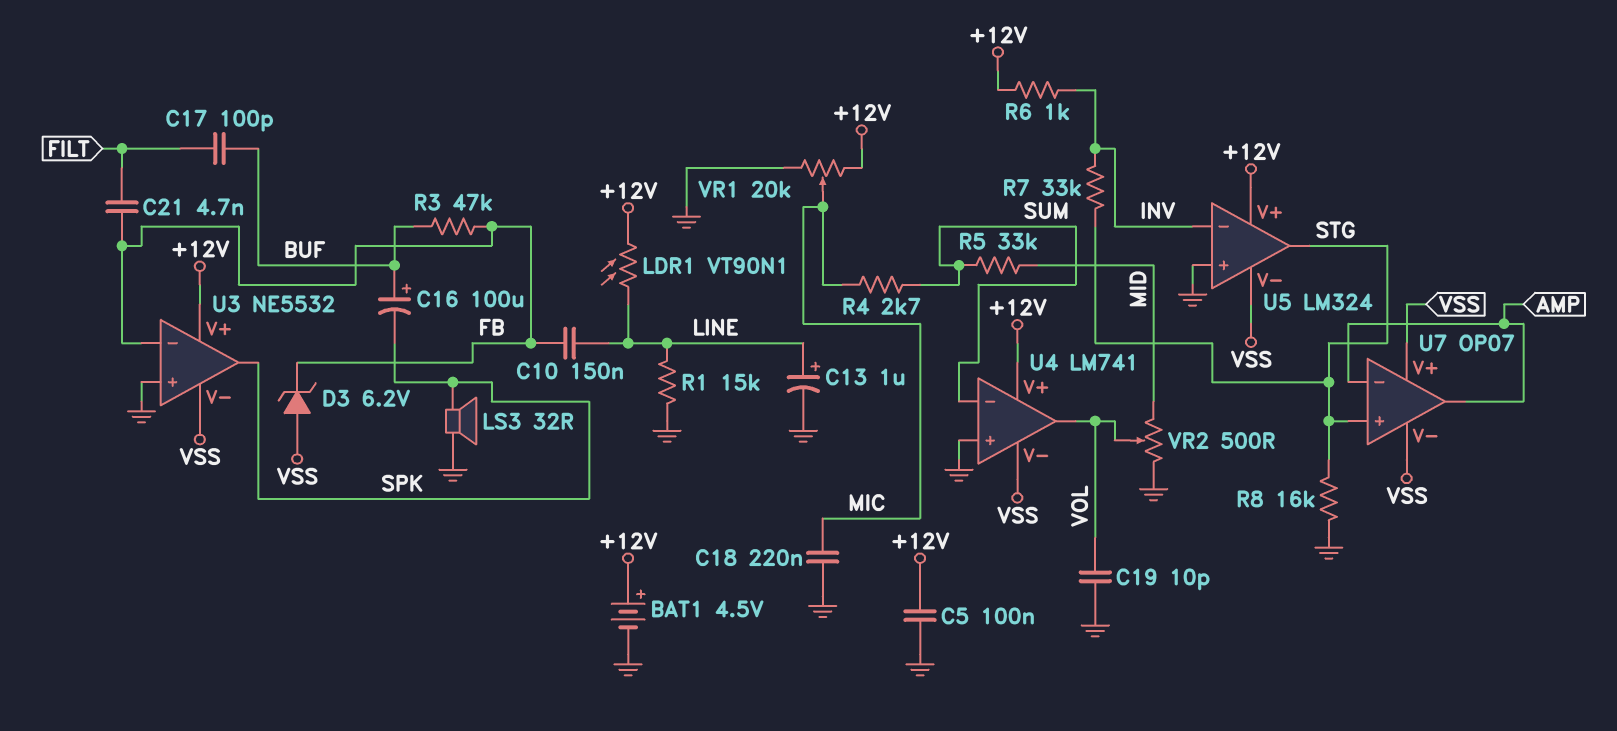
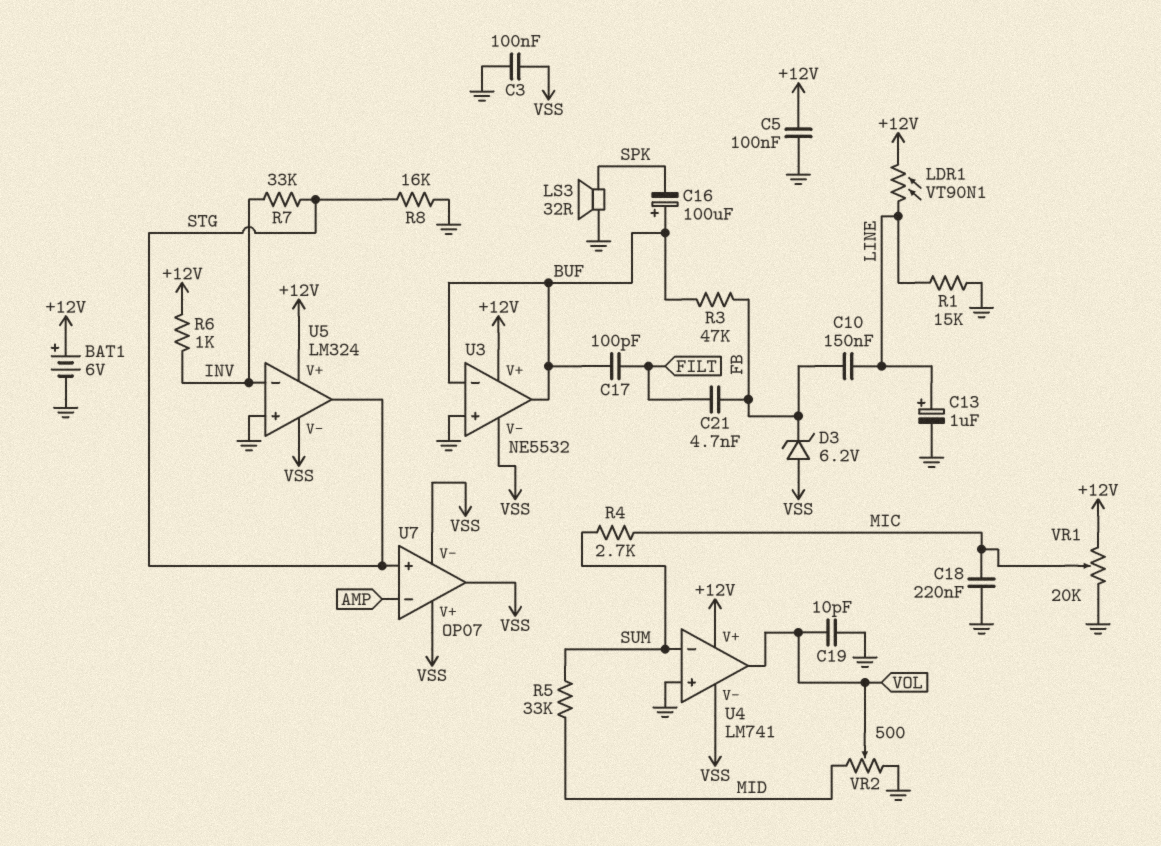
BAT1: 4.5V (plus +12V, minus GND) -> 6V (plus +12V, minus GND)
C3: none -> 100nF (GND, VSS)
U3 pin in-: FB -> BUF
U3 pin out: SPK -> BUF
U7 pin out: AMP -> VSS

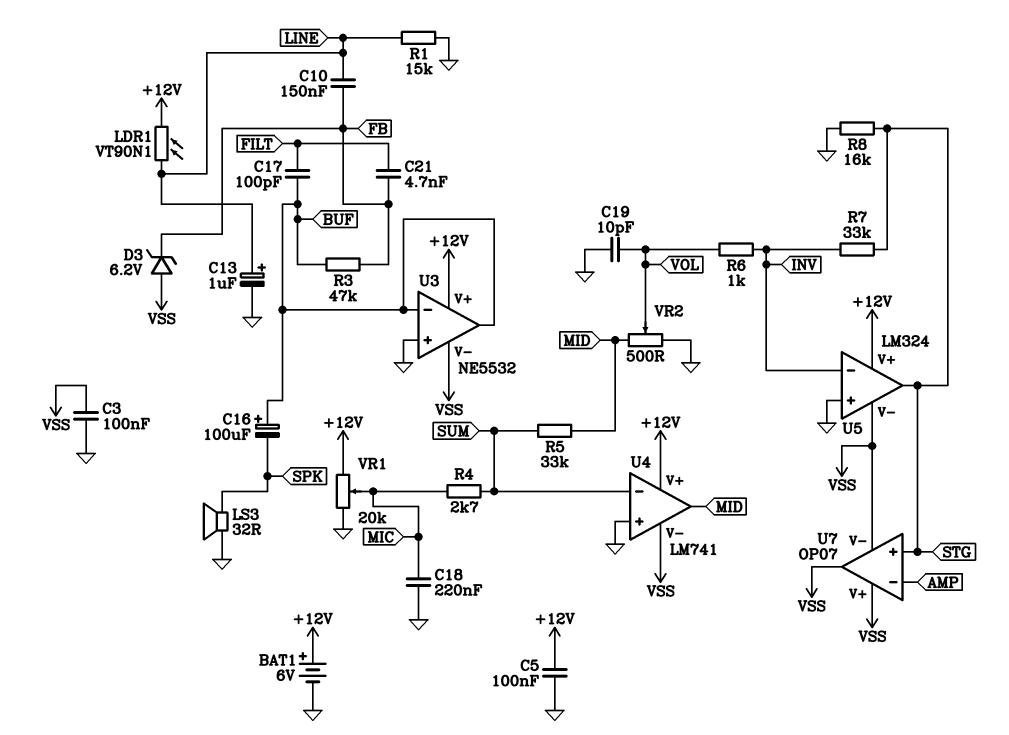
R6: 1k (+12V, INV) -> 1k (INV, VOL)
U4 pin out: VOL -> MID

